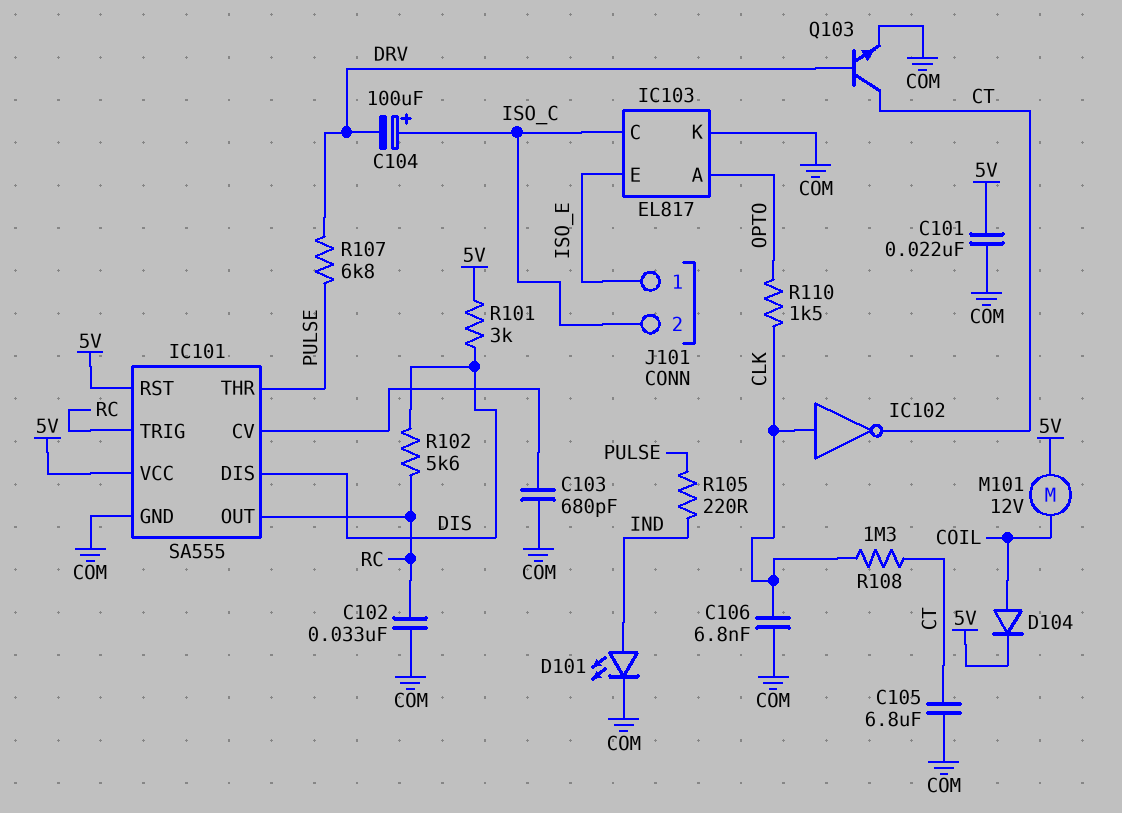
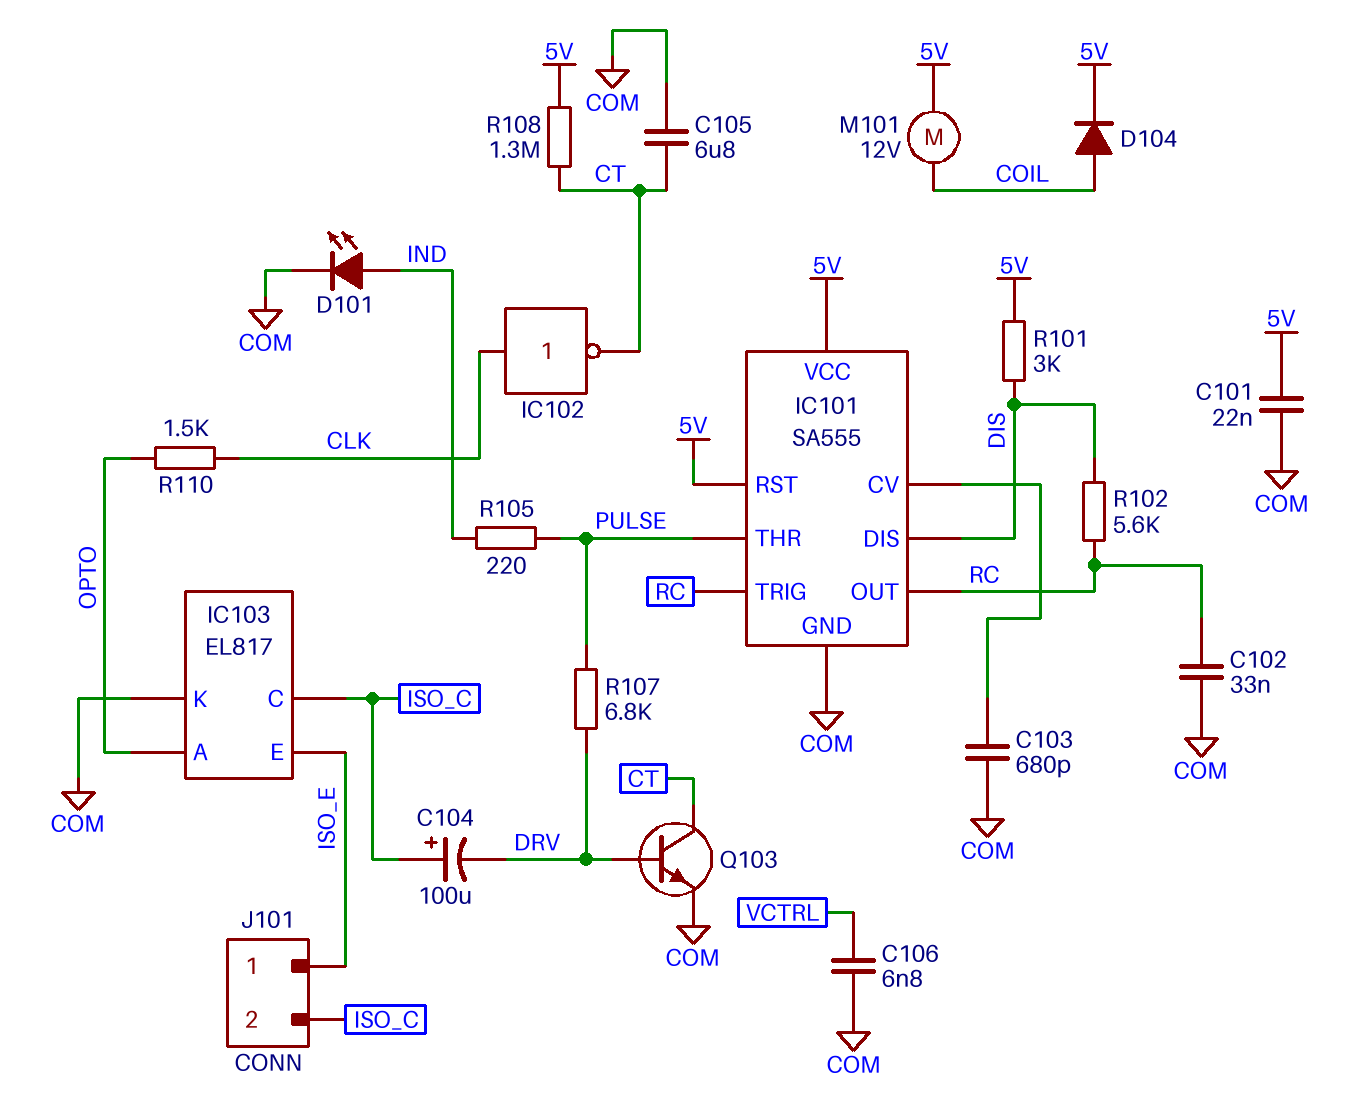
C106: 6.8nF (CLK, COM) -> 6.8nF (COM, VCTRL)
R108: 1.3M (CLK, CT) -> 1.3M (5V, CT)

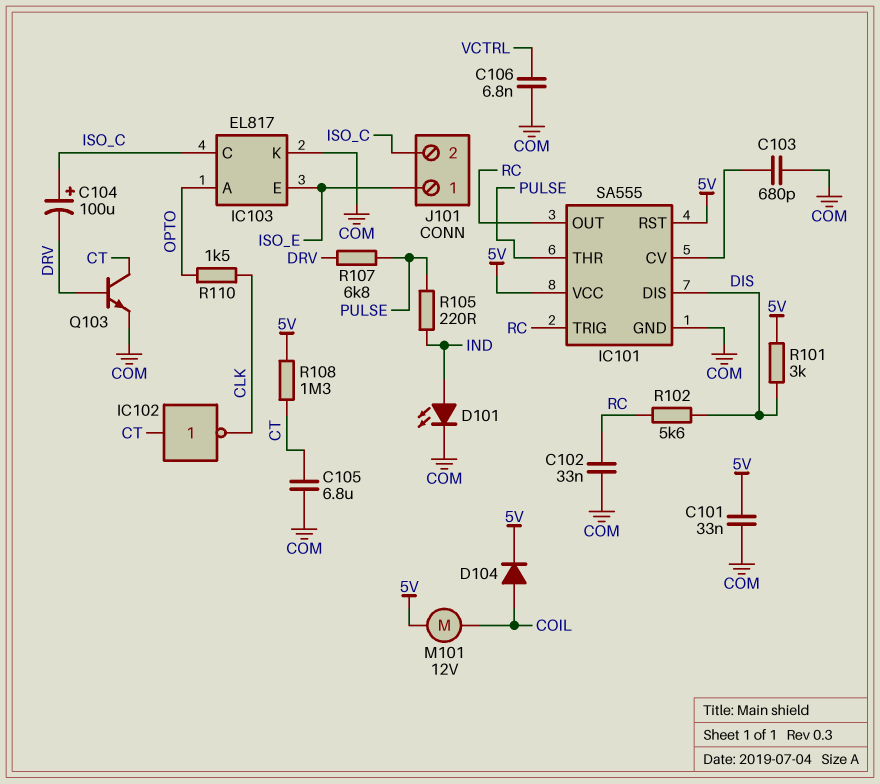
C101: 22nF (5V, COM) -> 33nF (5V, COM)
IC102: NOT (in CLK, out CT) -> NOT (in CT, out CLK)

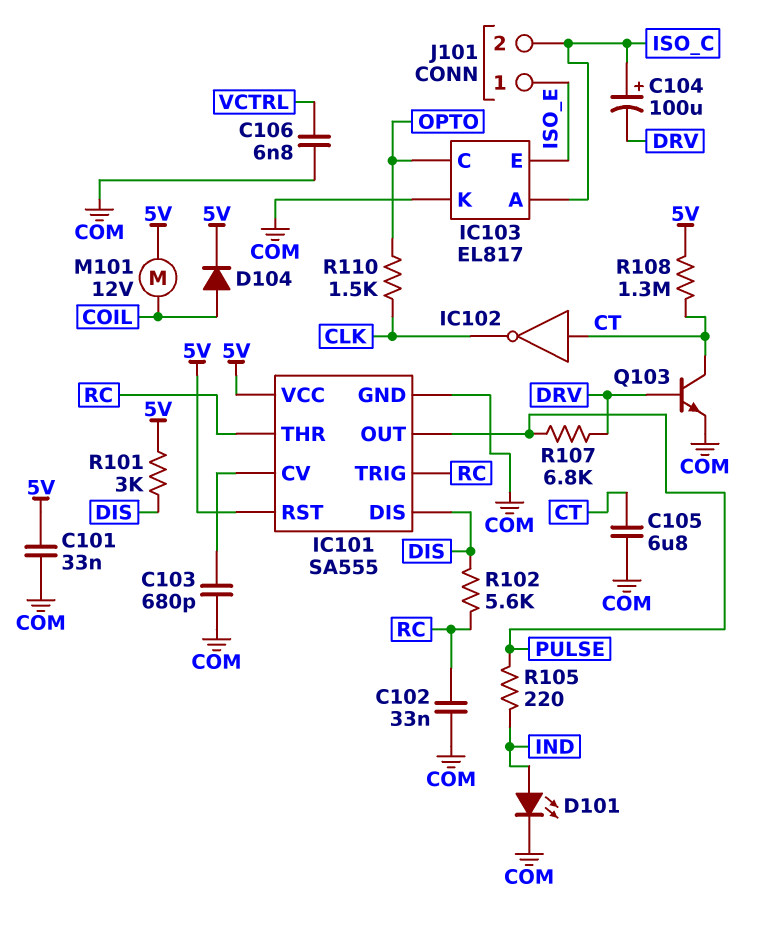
IC101 pin OUT: RC -> PULSE
IC101 pin THR: PULSE -> RC
IC103 pin A: OPTO -> ISO_C
IC103 pin C: ISO_C -> OPTO

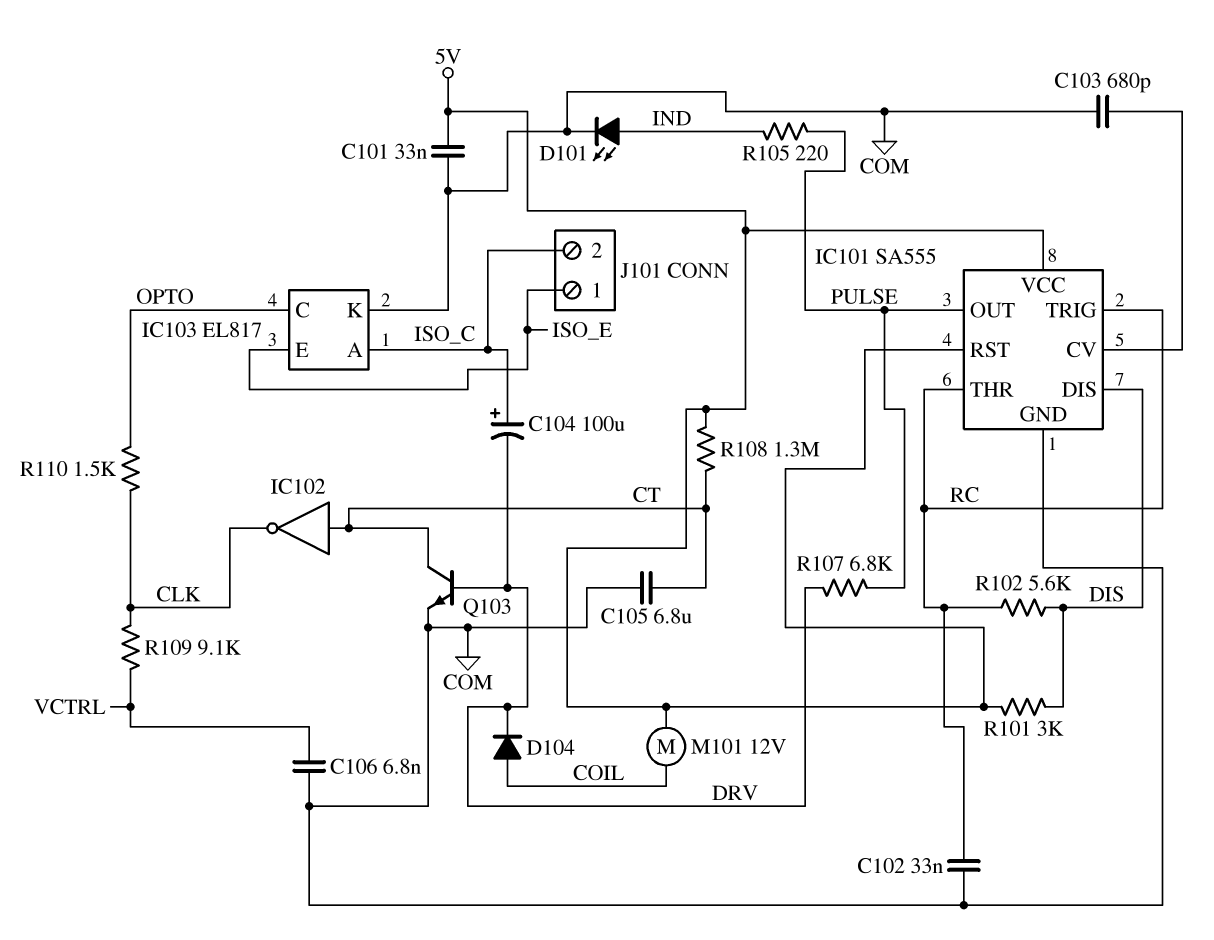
D104: diode (A COIL, K 5V) -> diode (A COIL, K DRV)
R109: none -> 9.1k (CLK, VCTRL)

